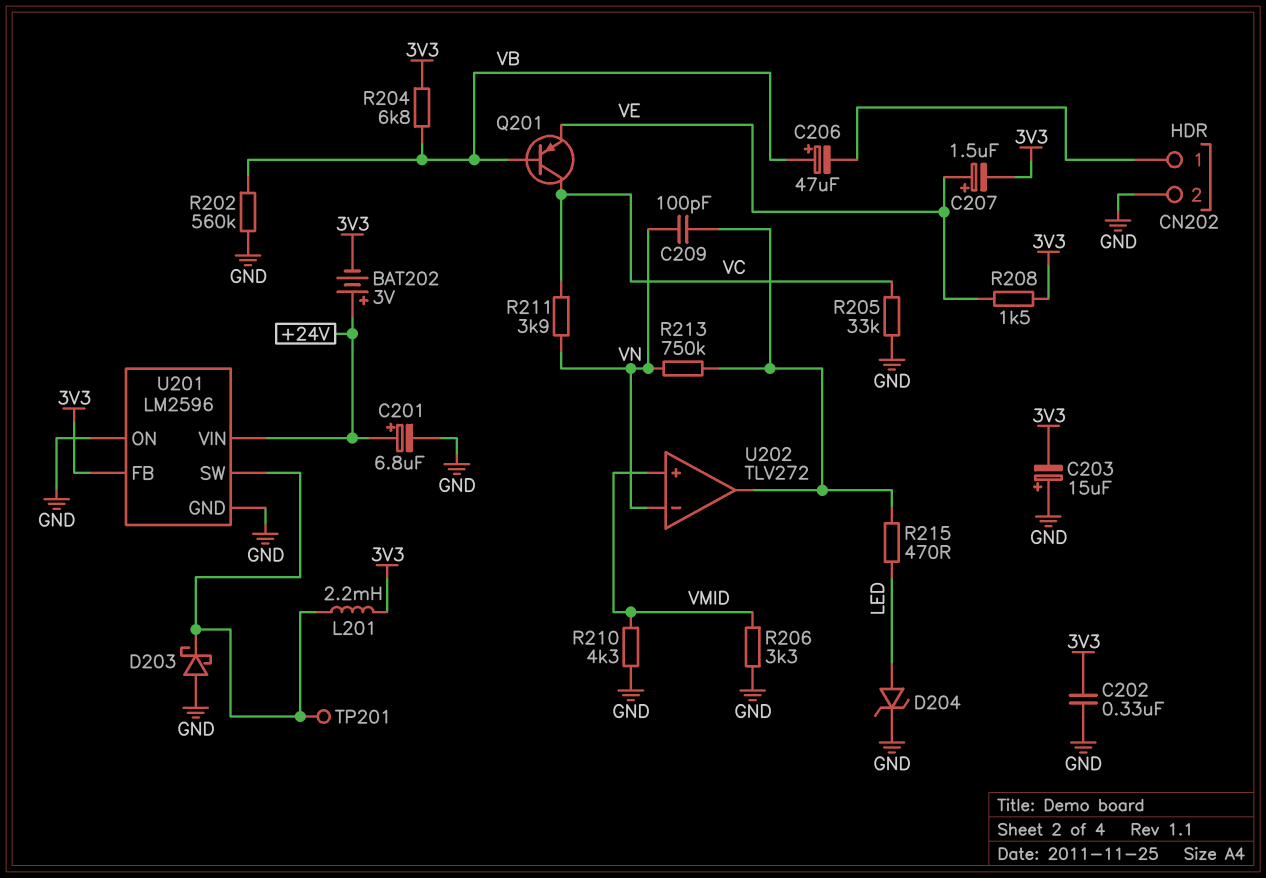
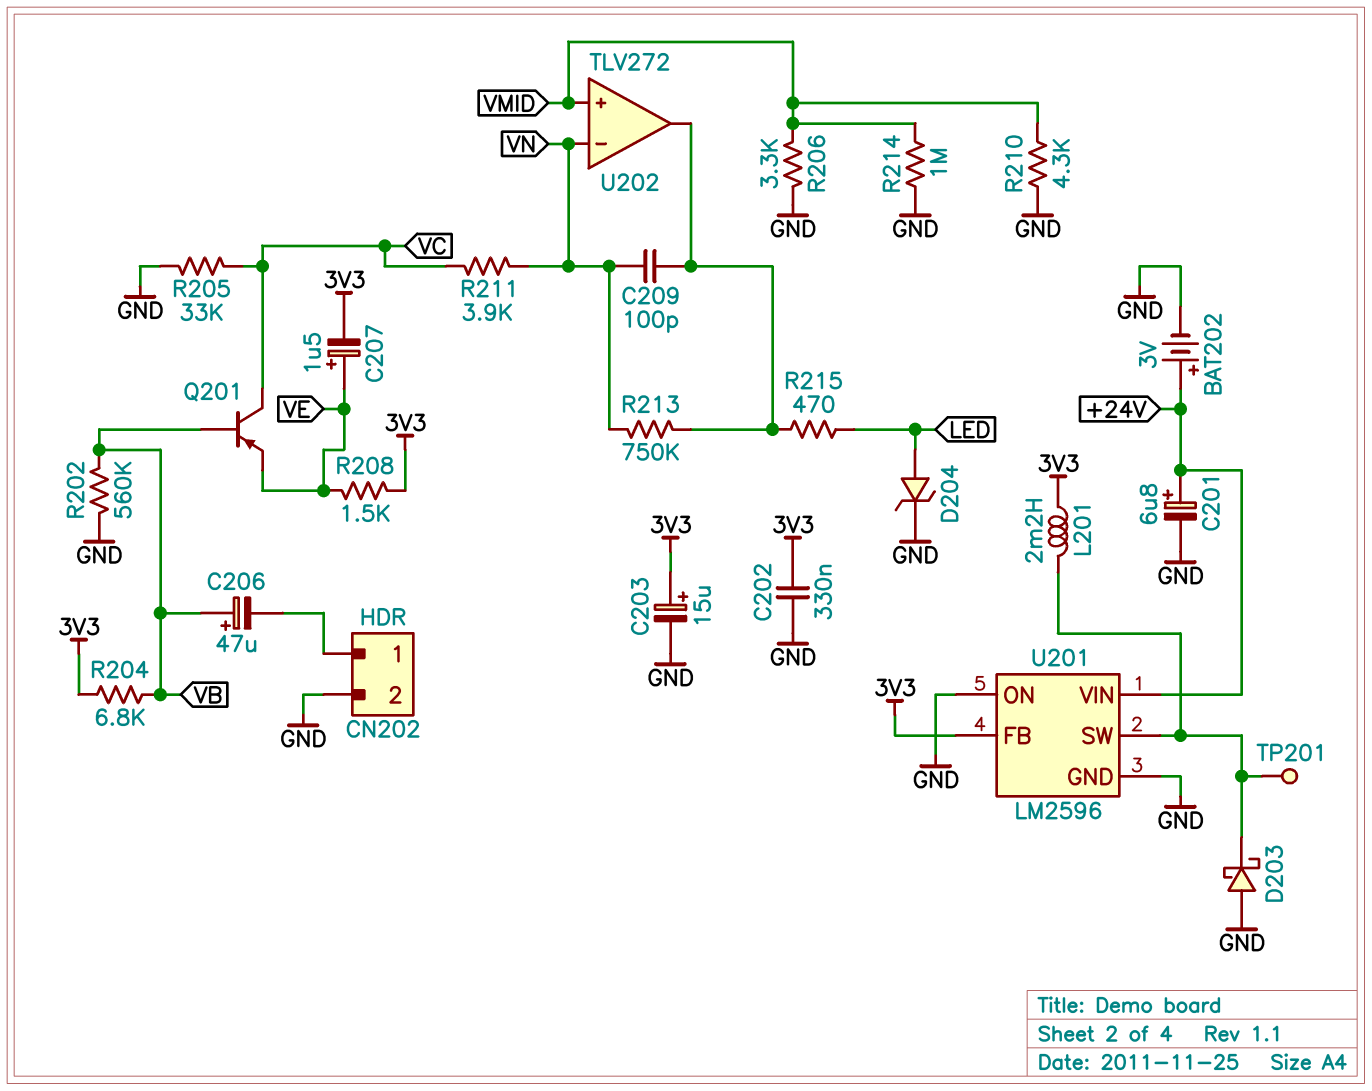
BAT202: 3V (plus +24V, minus 3V3) -> 3V (plus +24V, minus GND)
C203: 15uF (plus GND, minus 3V3) -> 15uF (plus 3V3, minus GND)
R214: none -> 1M (GND, VMID)

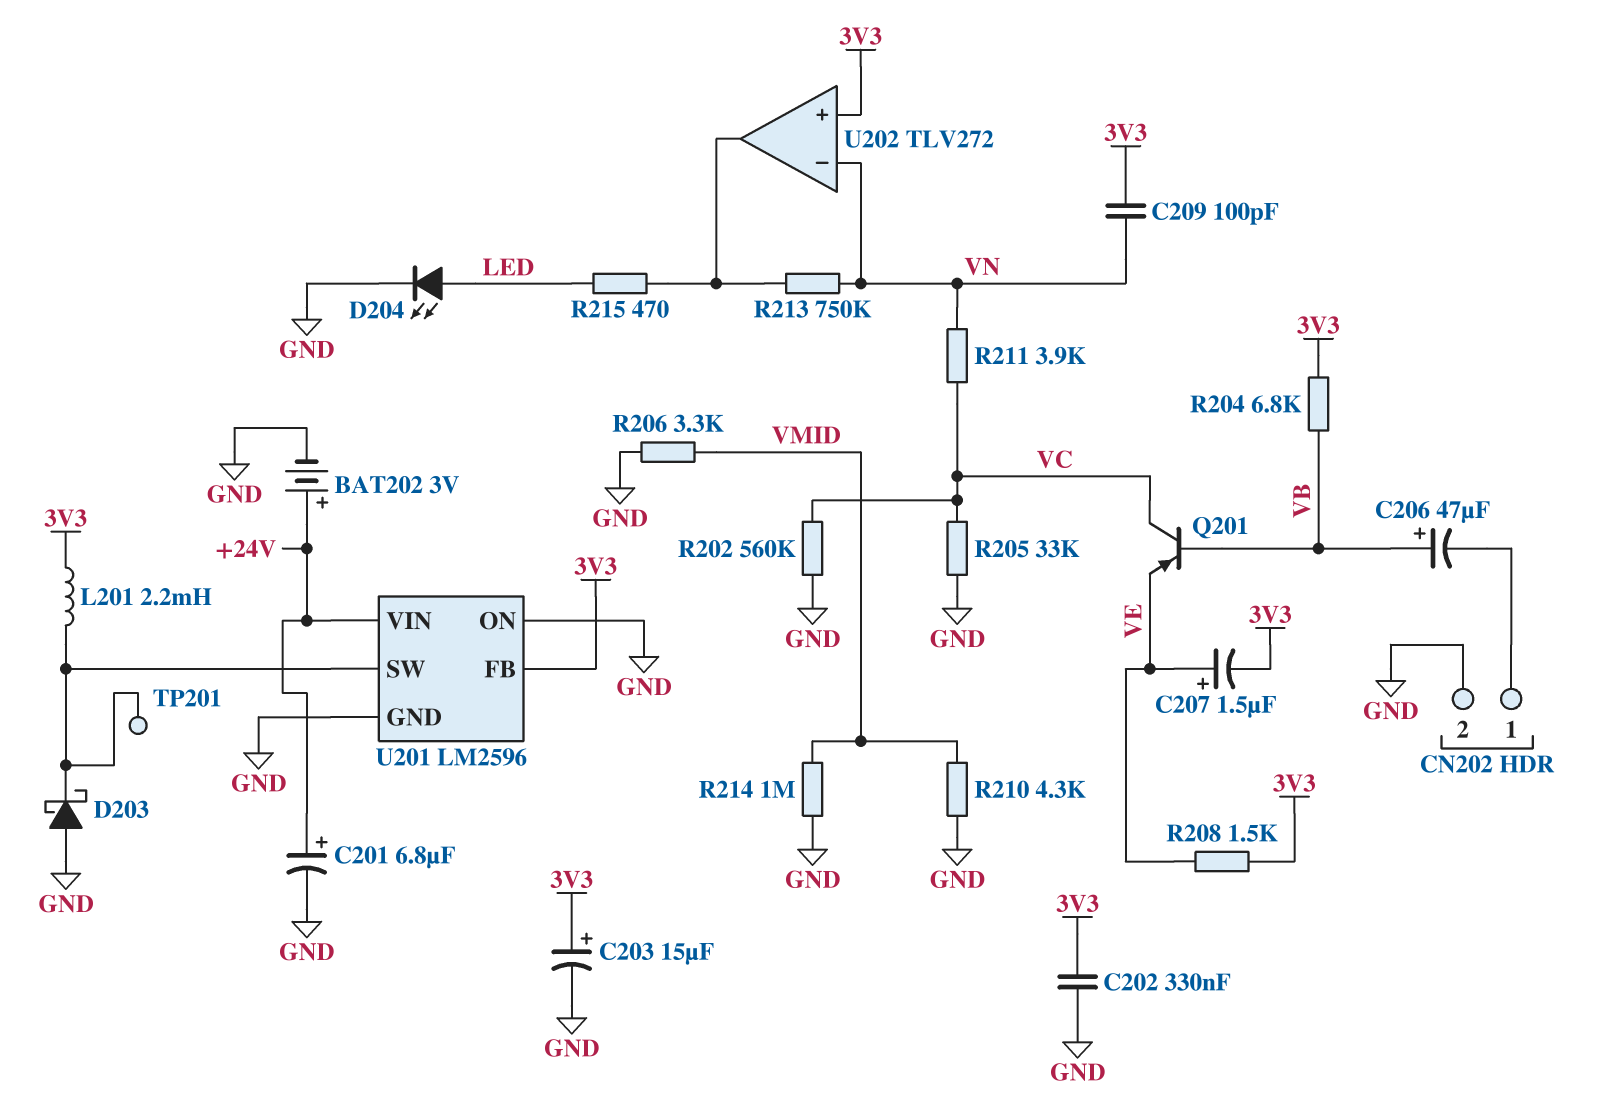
C209: 100pF (U202/out, VN) -> 100pF (3V3, VN)
D204: zener (A LED, K GND) -> LED (A LED, K GND)
R202: 560k (GND, VB) -> 560k (GND, VC)
U202 pin in+: VMID -> 3V3

